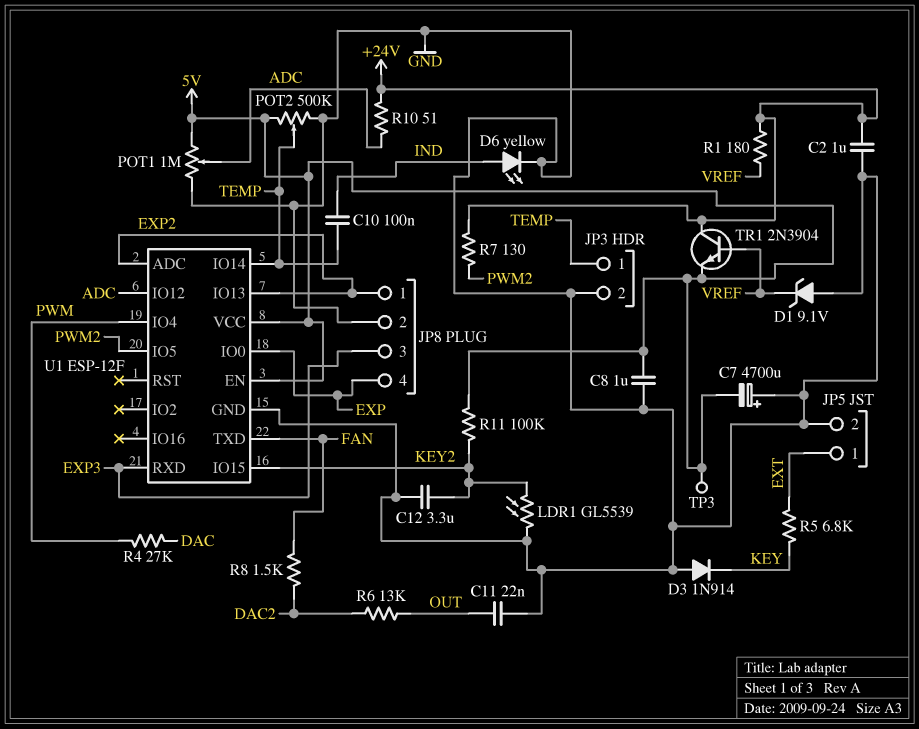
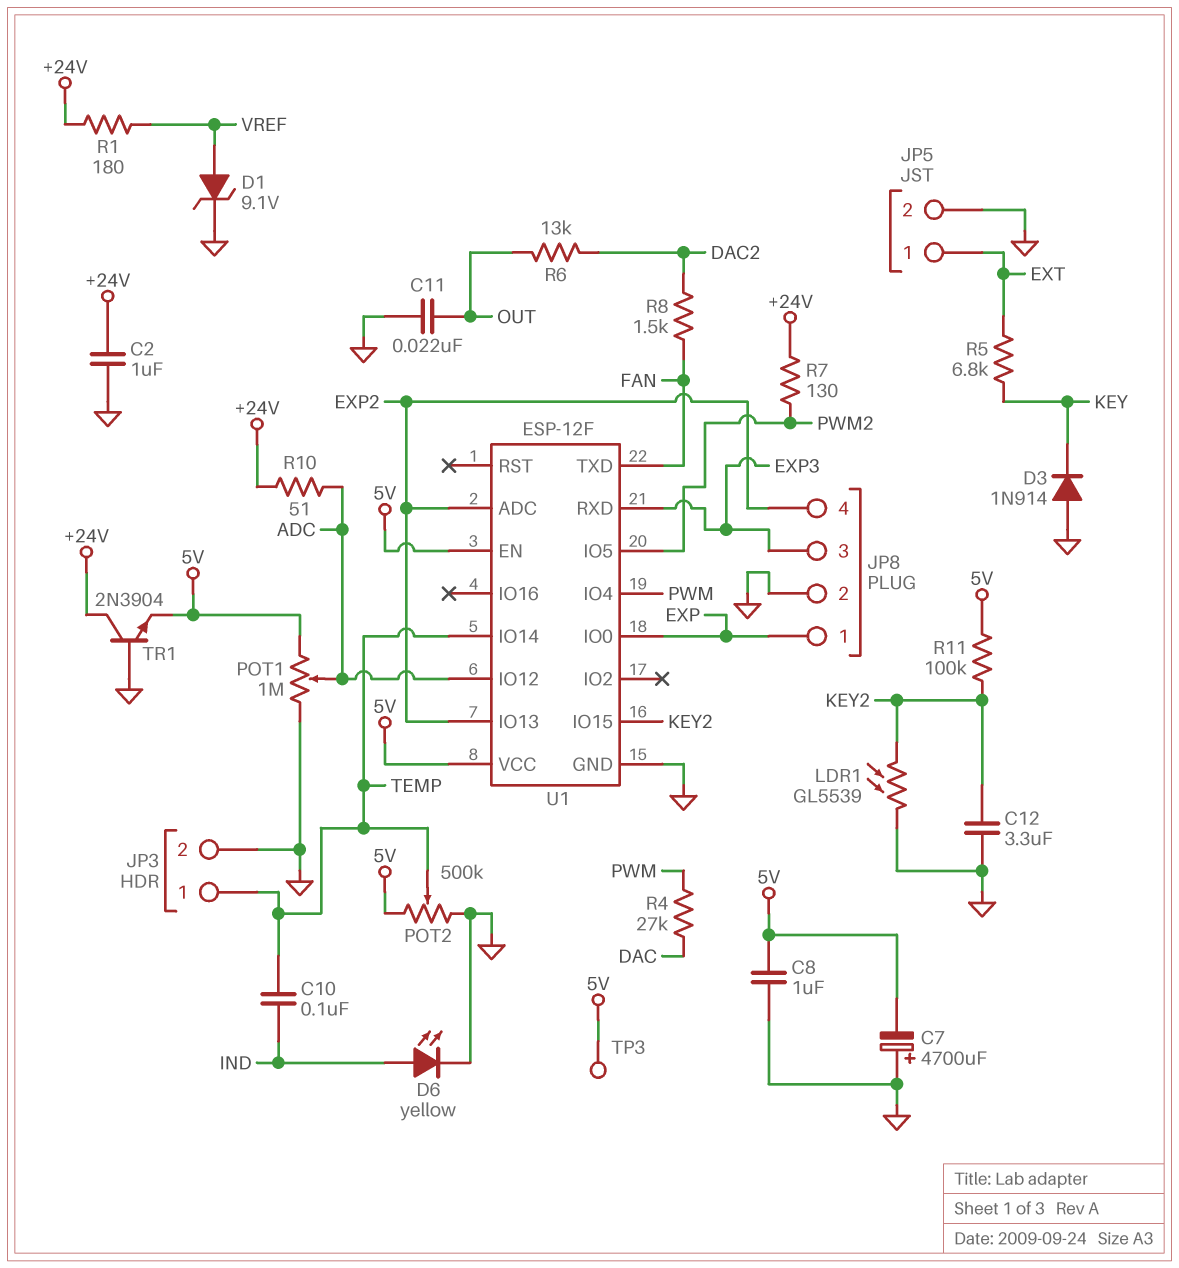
D1: zener 9.1V (A GND, K VREF) -> zener 9.1V (A VREF, K GND)
JP8 pin 1: EXP2 -> EXP
JP8 pin 4: EXP -> EXP2
TR1: NPN 2N3904 (B VREF, C +24V, E 5V) -> NPN 2N3904 (B GND, C +24V, E 5V)

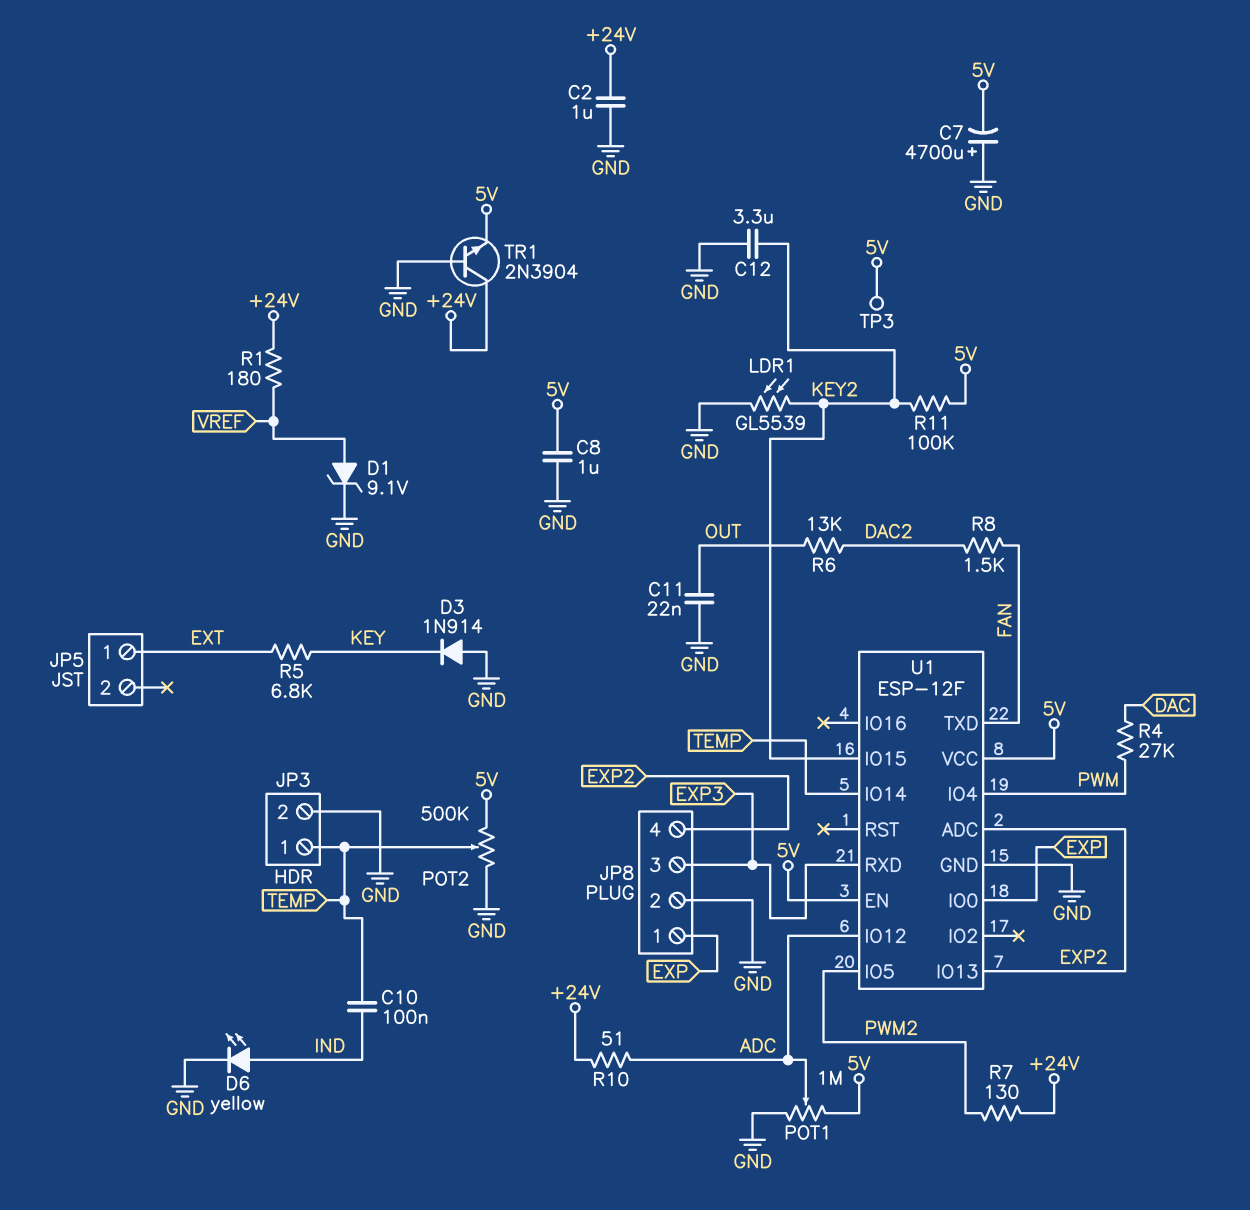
JP5 pin 2: GND -> none

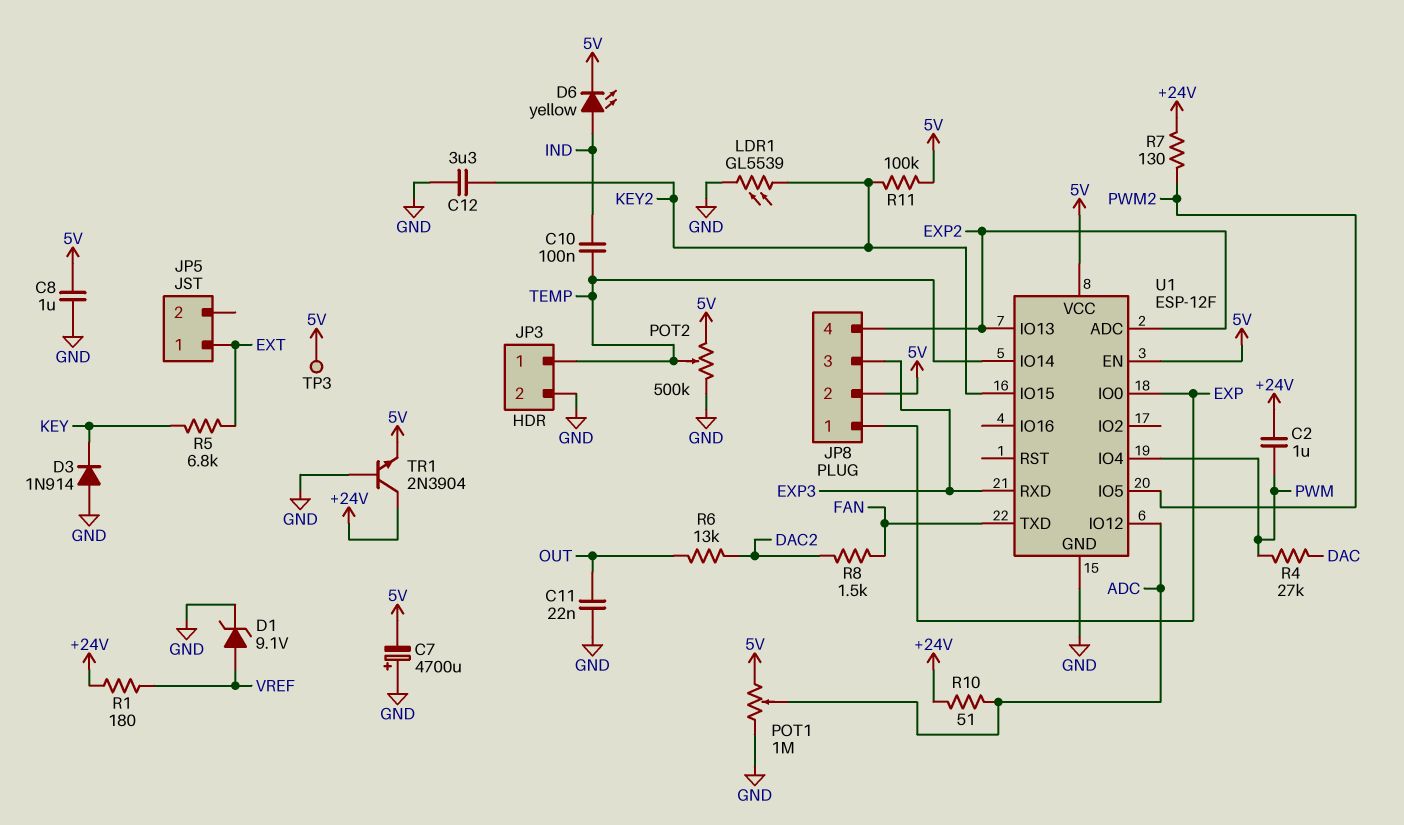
C2: 1uF (+24V, GND) -> 1uF (+24V, PWM)
D6: LED yellow (A IND, K GND) -> LED yellow (A IND, K 5V)
JP8 pin 2: GND -> 5V

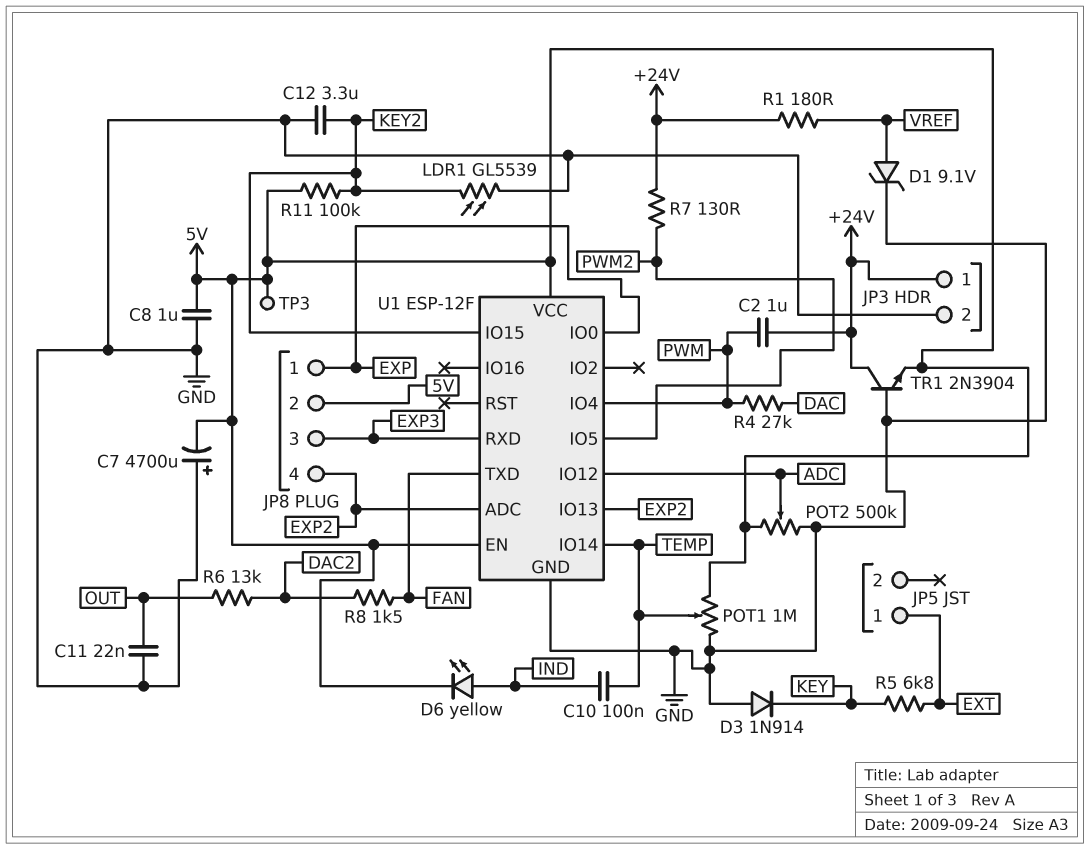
JP3 pin 1: TEMP -> +24V
POT1: 1M (5V, GND, wiper ADC) -> 1M (5V, GND, wiper TEMP)
POT2: 500k (5V, GND, wiper TEMP) -> 500k (5V, GND, wiper ADC)
R10: 51 (+24V, ADC) -> none

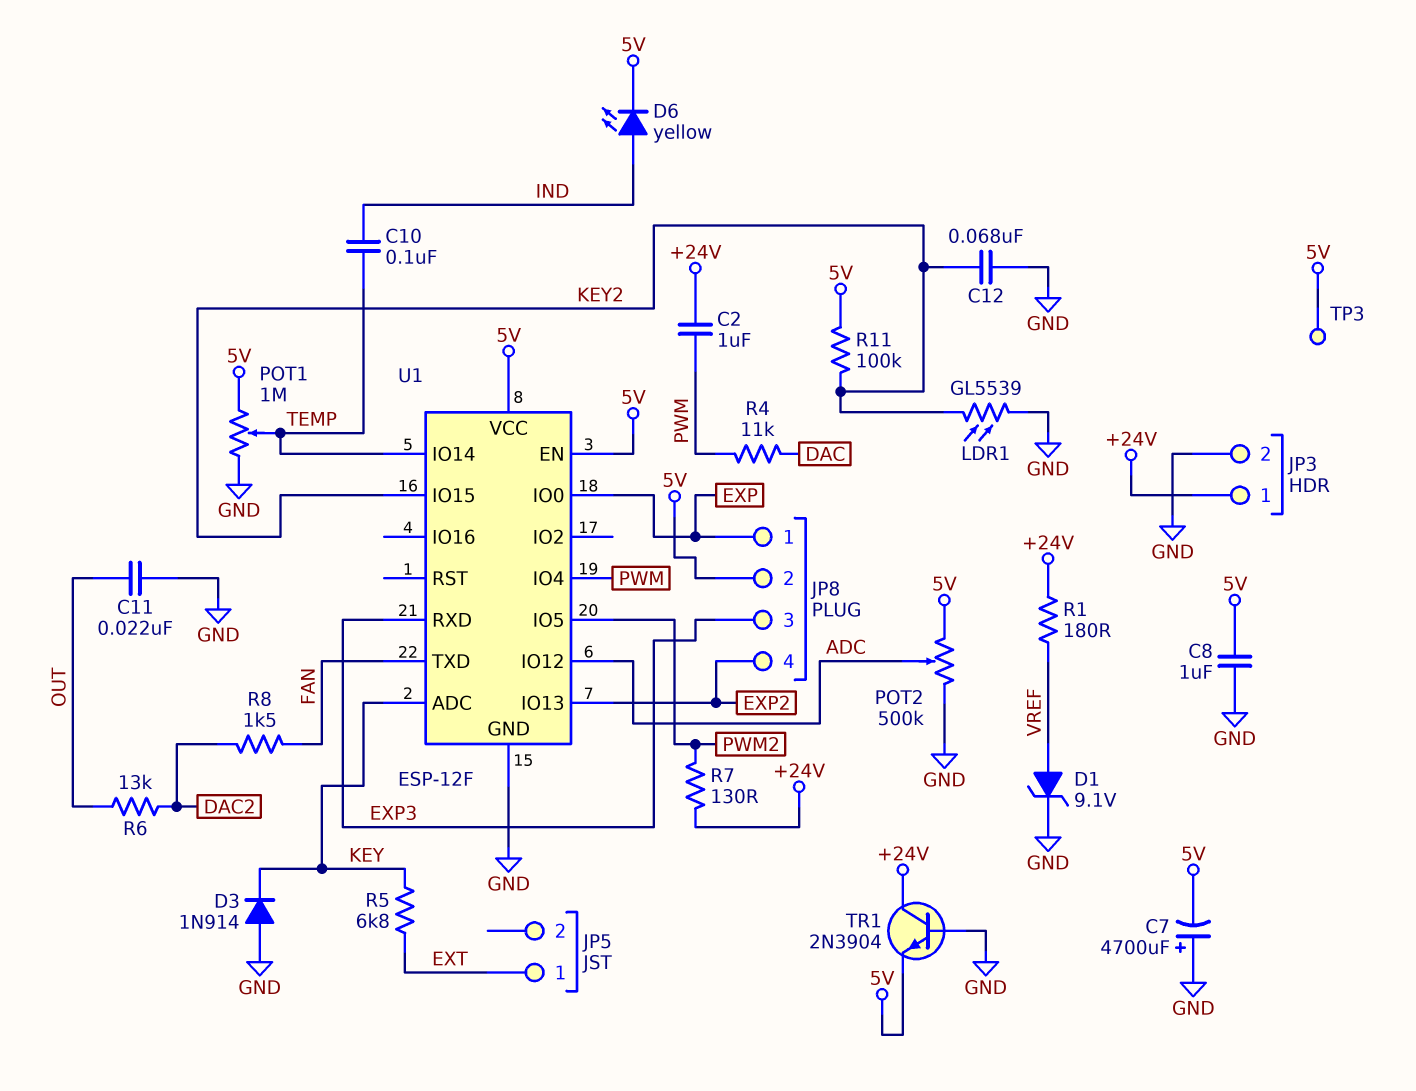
C12: 3.3uF (GND, KEY2) -> 68nF (GND, KEY2)
R4: 27k (DAC, PWM) -> 11k (DAC, PWM)
U1 pin ADC: EXP2 -> KEY

